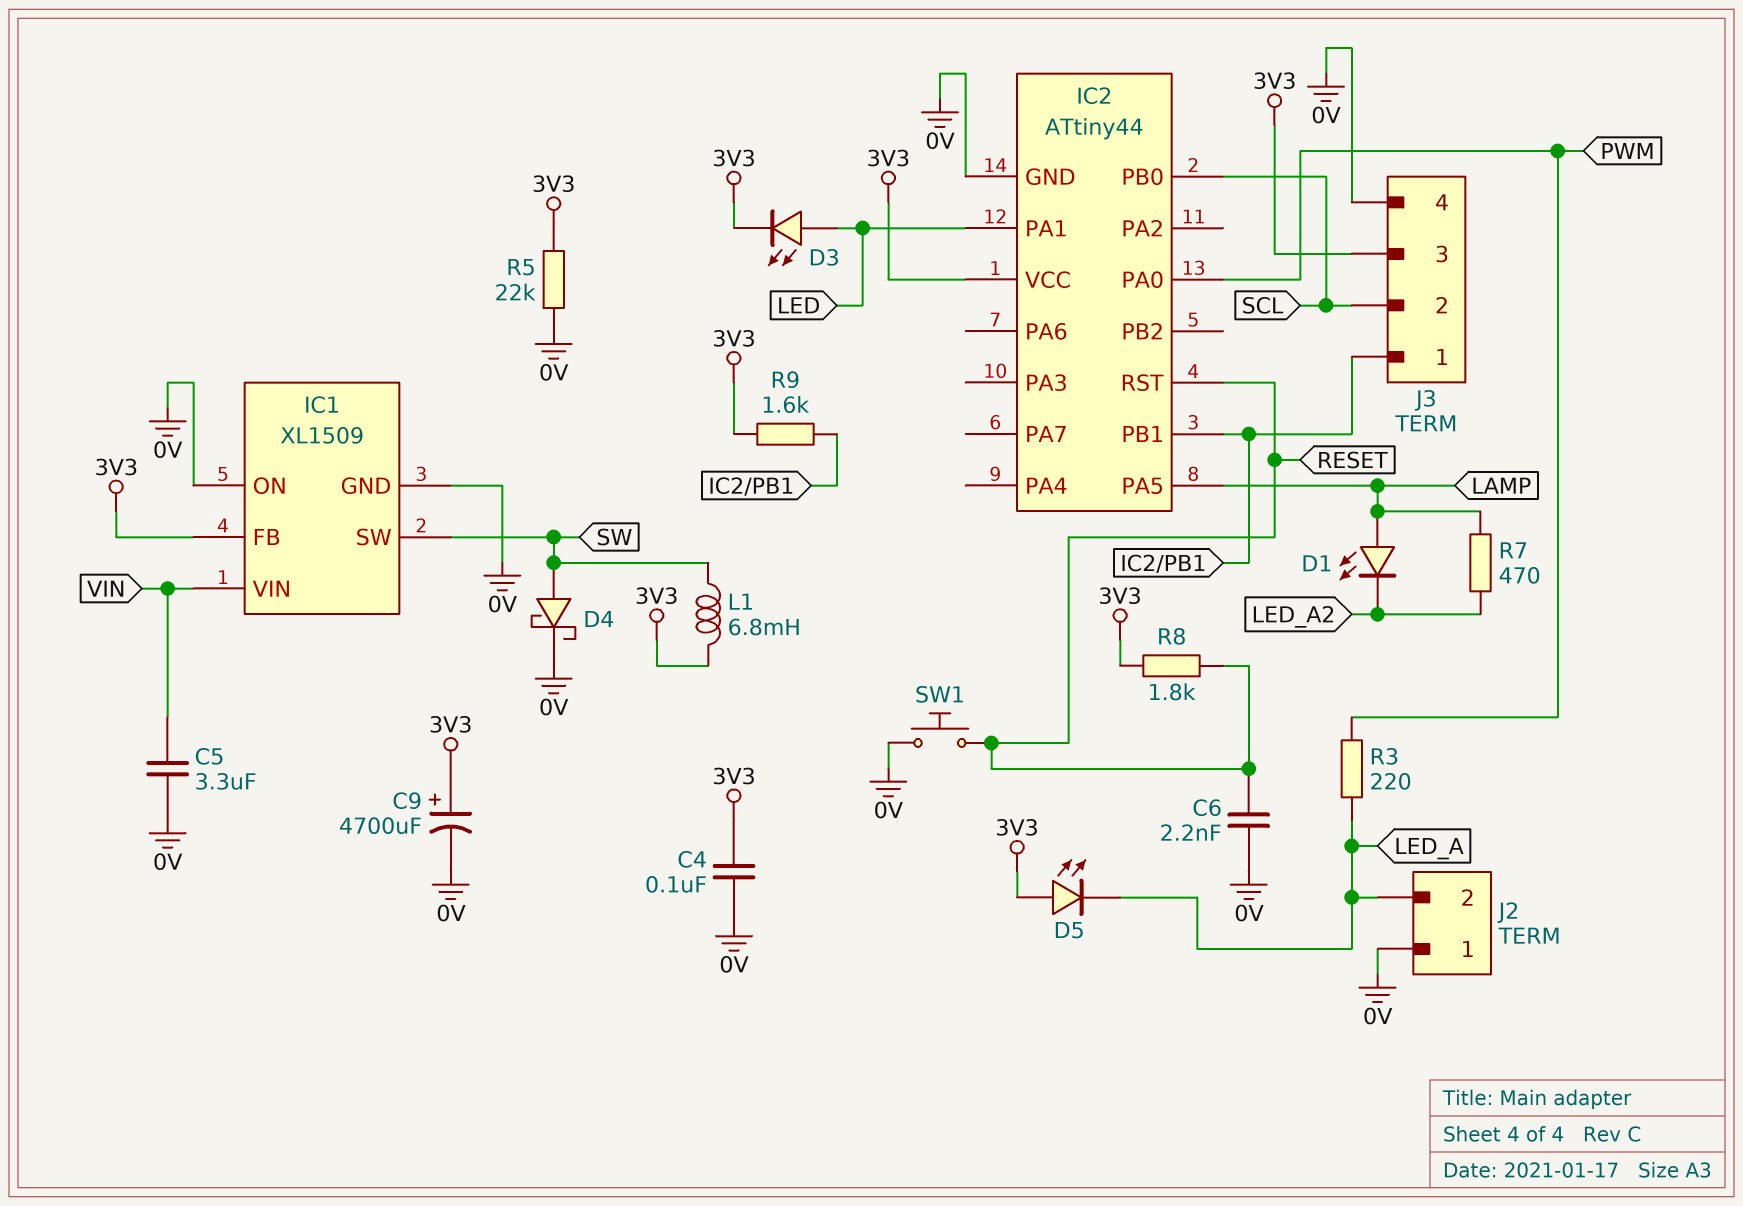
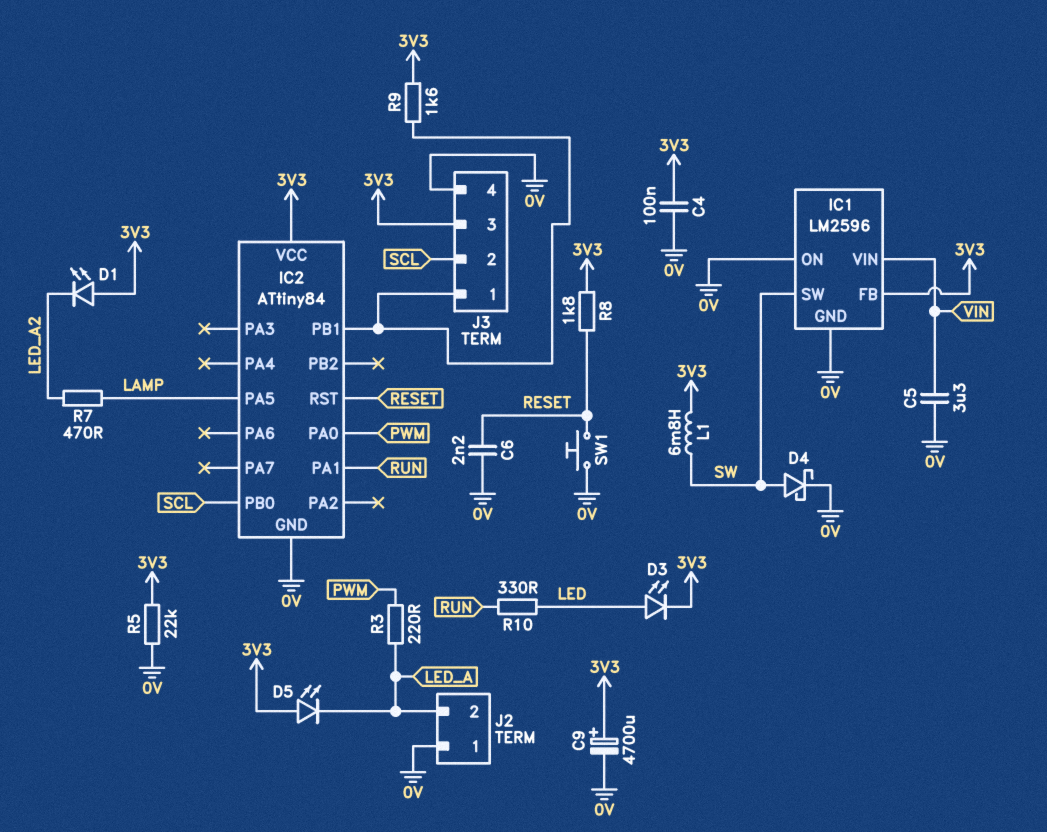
D1: LED (A LAMP, K LED_A2) -> LED (A 3V3, K LED_A2)
IC1: XL1509 -> LM2596
IC2: ATtiny44 -> ATtiny84
IC2 pin PA1: LED -> RUN
R10: none -> 330 (LED, RUN)

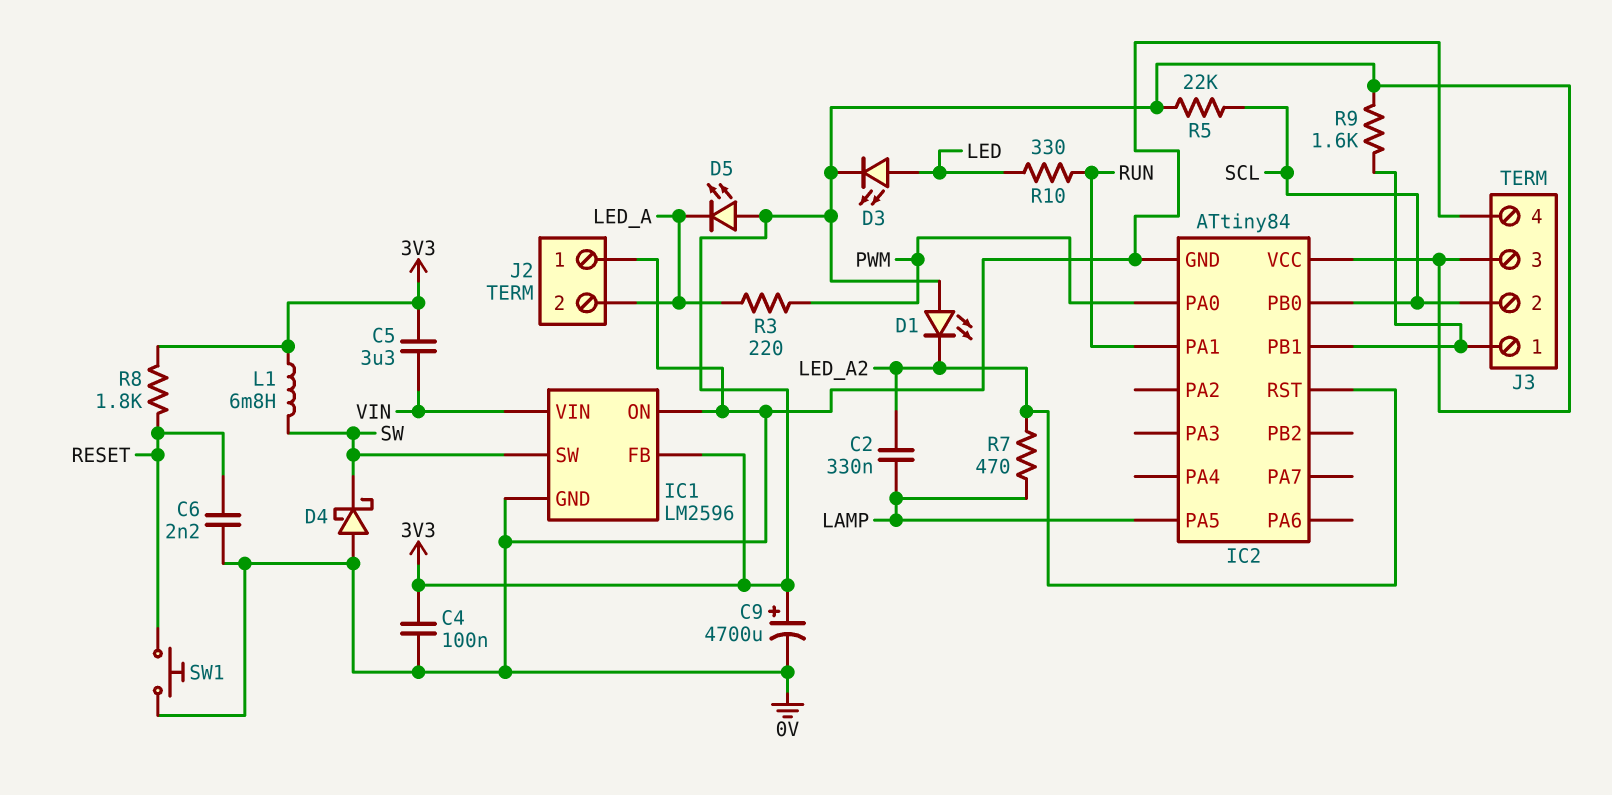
C2: none -> 330nF (LAMP, LED_A2)
C5: 3.3uF (0V, VIN) -> 3.3uF (3V3, VIN)
D4: schottky (A SW, K 0V) -> schottky (A 0V, K SW)
IC2 pin RST: RESET -> LED_A2
R5: 22k (0V, 3V3) -> 22k (3V3, SCL)

